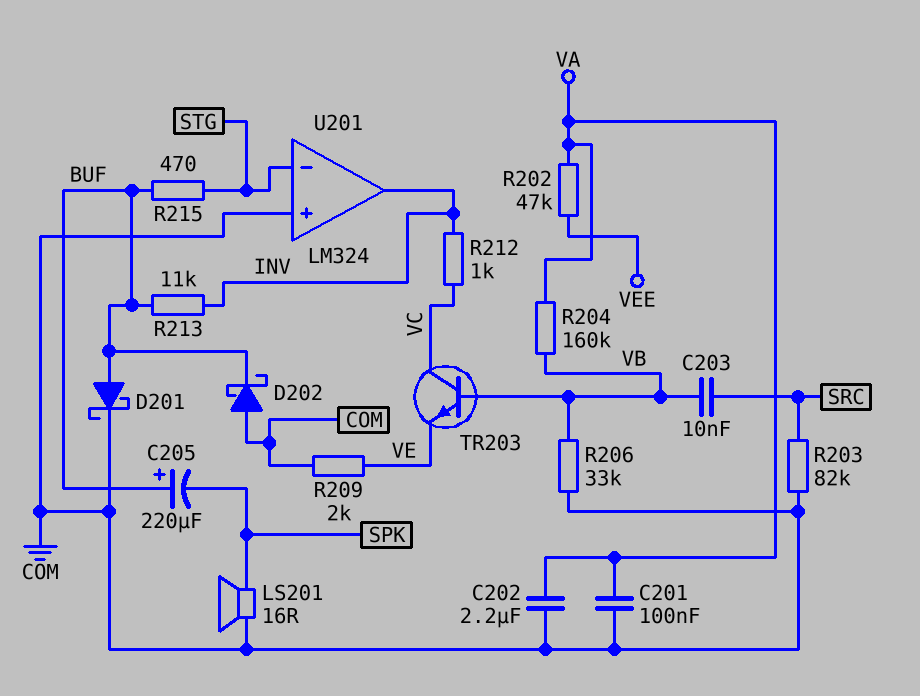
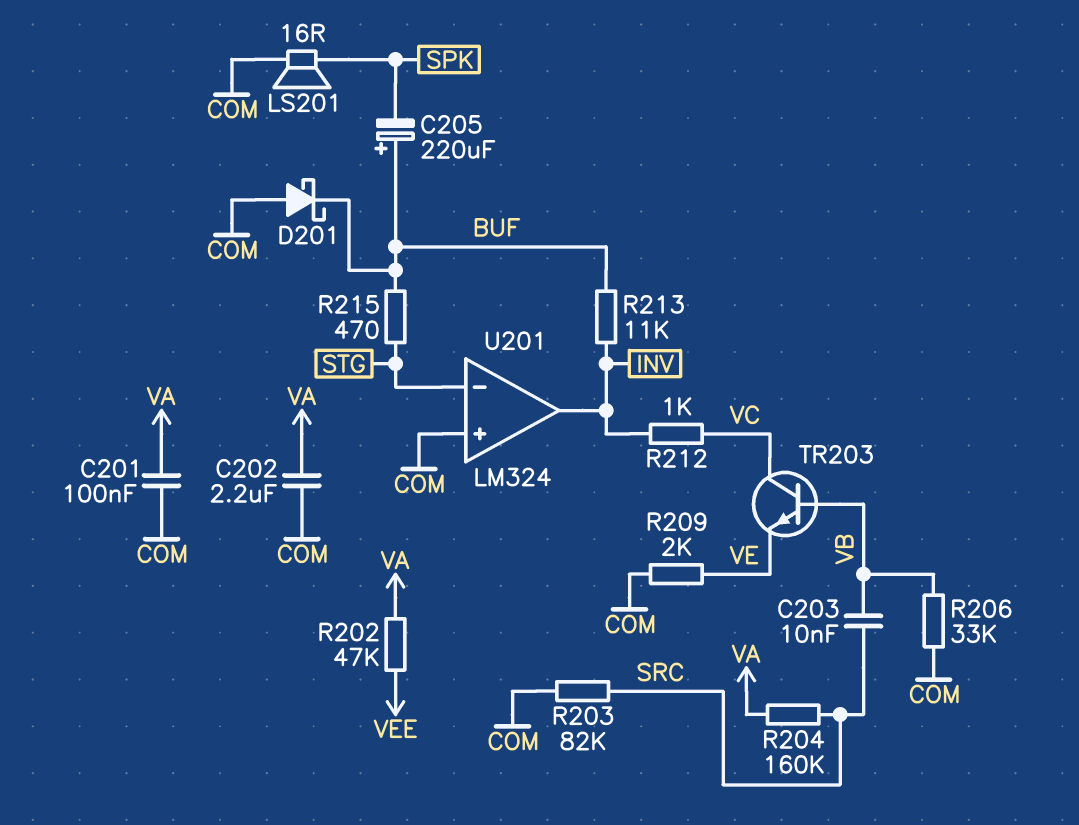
D201: schottky (A BUF, K COM) -> schottky (A COM, K BUF)
D202: schottky (A COM, K BUF) -> none
R204: 160k (VA, VB) -> 160k (SRC, VA)

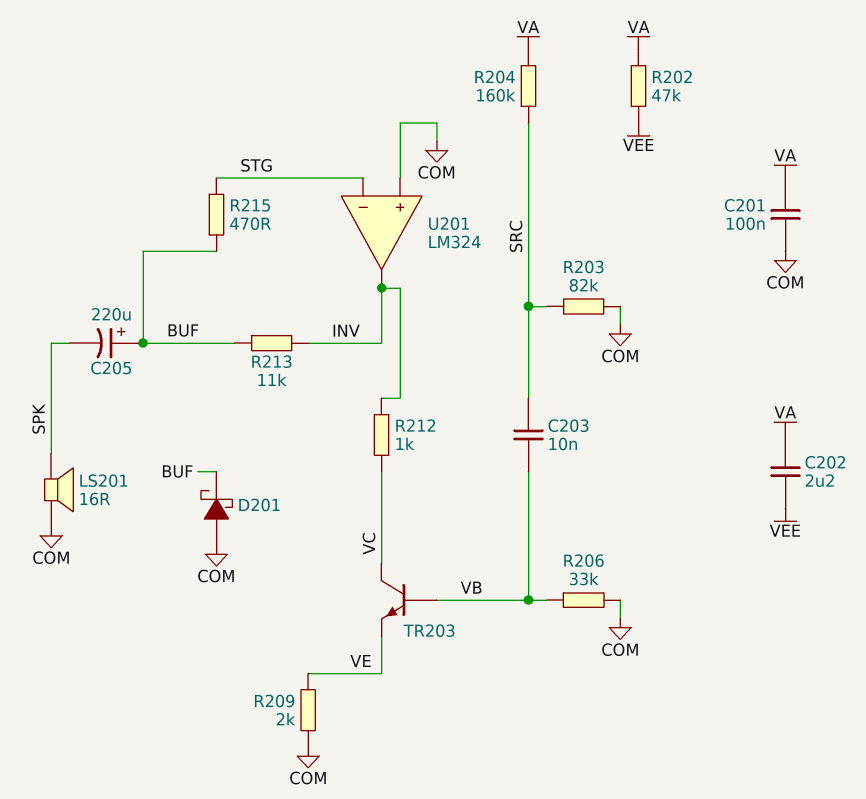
C202: 2.2uF (COM, VA) -> 2.2uF (VA, VEE)

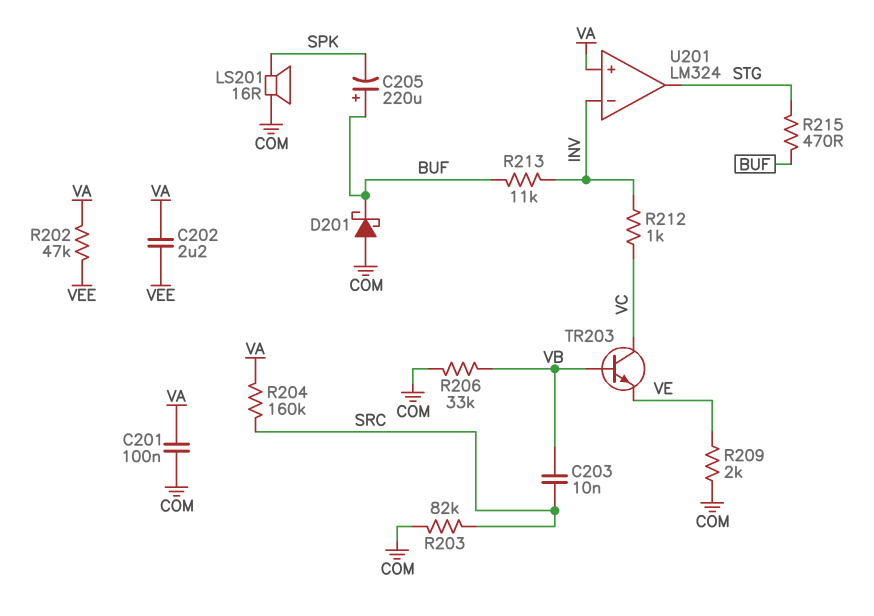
U201 pin in+: COM -> VA
U201 pin in-: STG -> INV
U201 pin out: INV -> STG

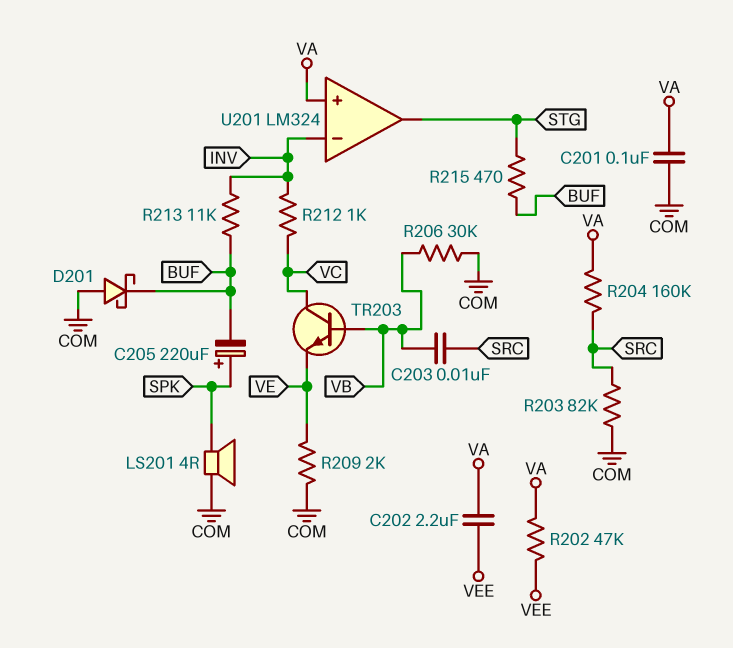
C205: 220uF (plus BUF, minus SPK) -> 220uF (plus SPK, minus BUF)
LS201: speaker 16R (COM, SPK) -> speaker 4R (COM, SPK)
R206: 33k (COM, VB) -> 30k (COM, VB)

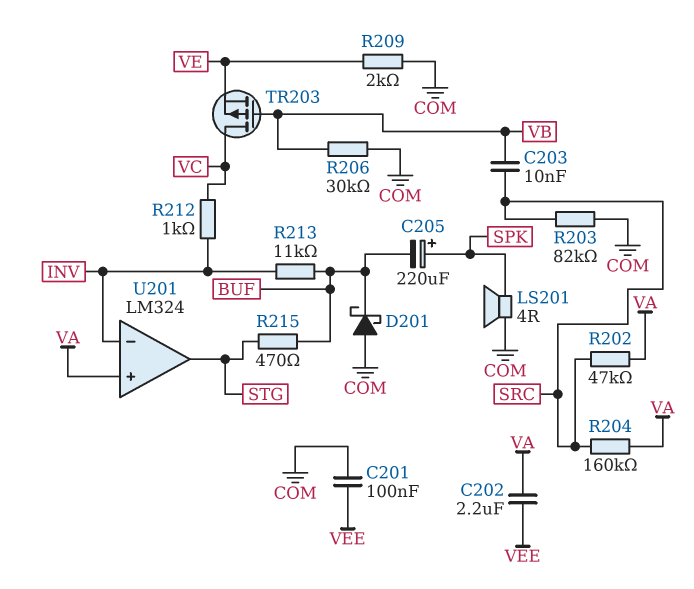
C201: 100nF (COM, VA) -> 100nF (COM, VEE)
R202: 47k (VA, VEE) -> 47k (SRC, VA)
TR203: NPN (B VB, C VC, E VE) -> PMOS (G VB, D VC, S VE)

